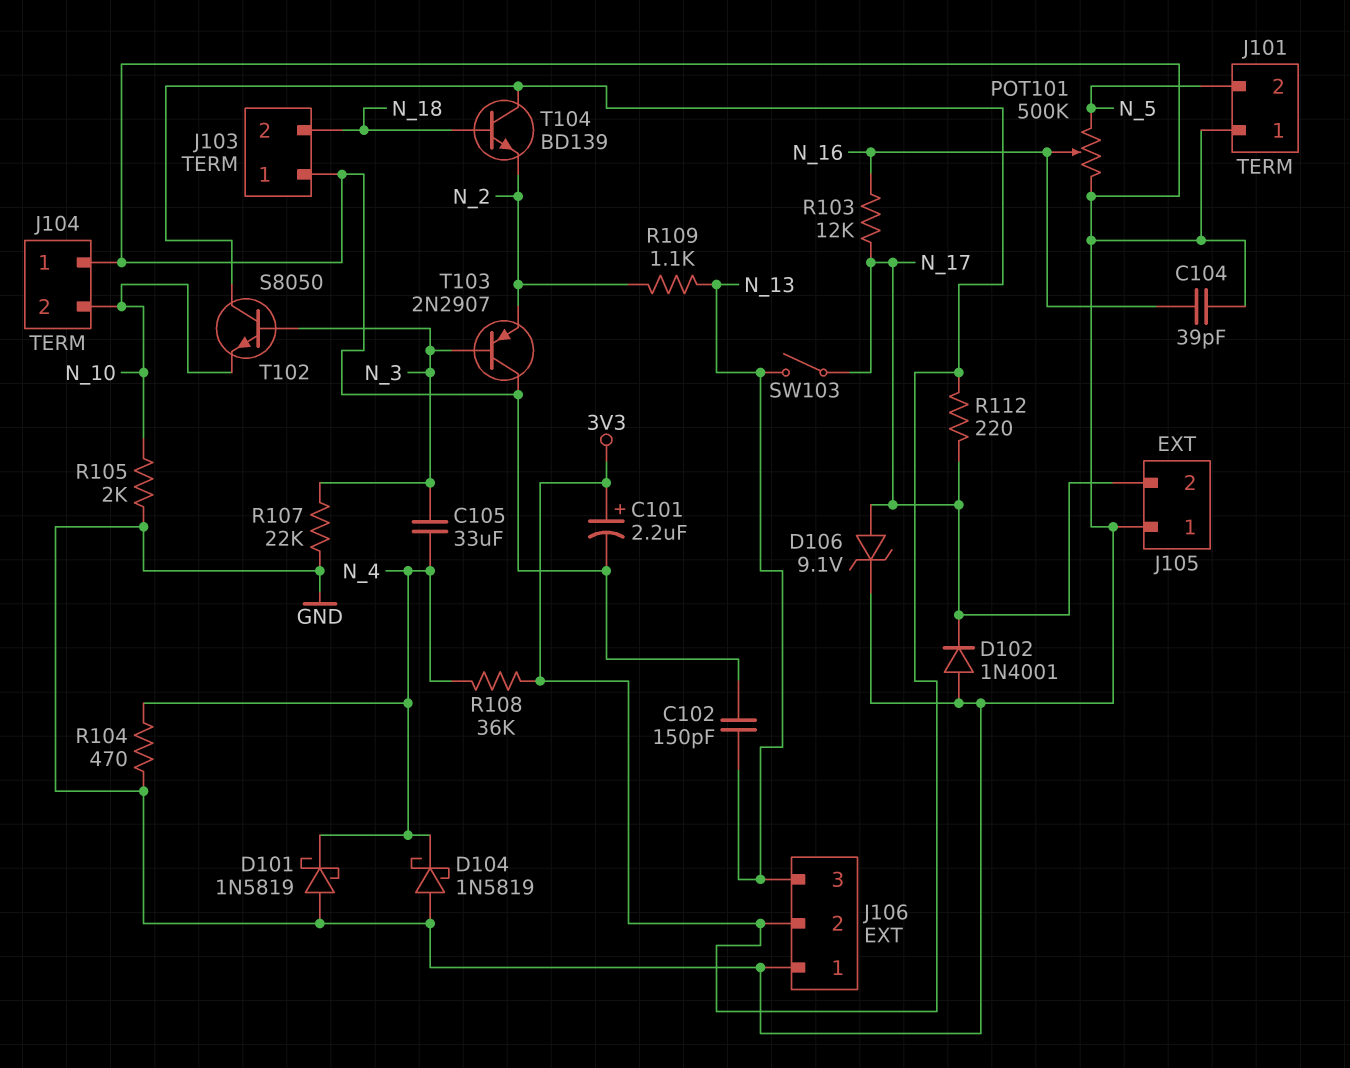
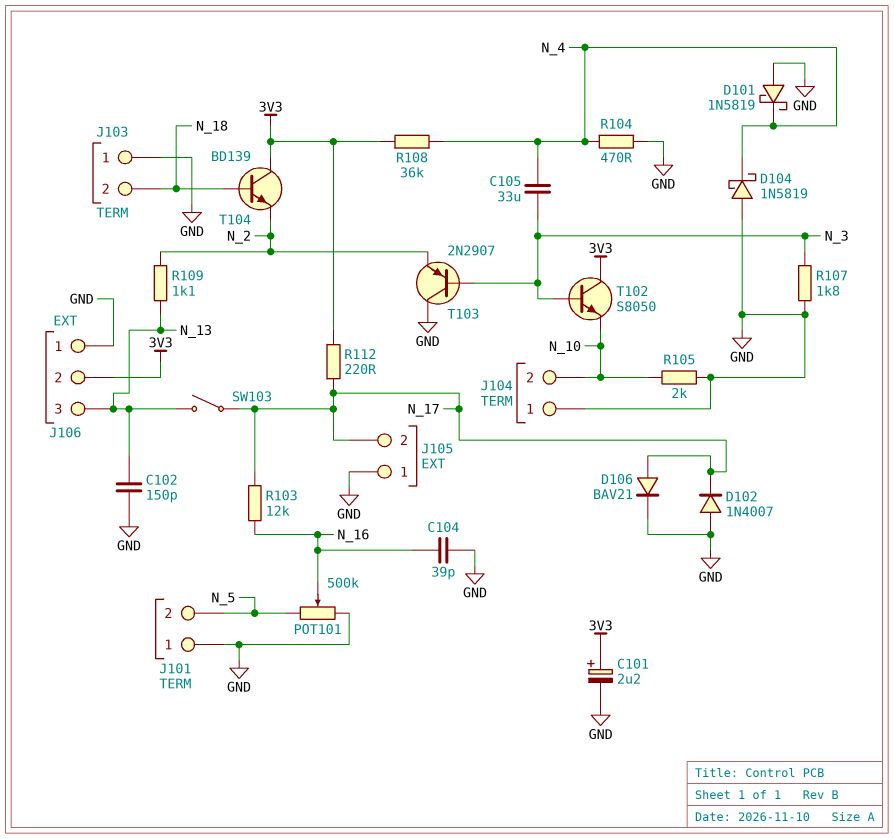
D102: diode 1N4001 (A GND, K N_17) -> diode 1N4007 (A GND, K N_17)
D106: zener 9.1V (A N_17, K GND) -> diode BAV21 (A N_17, K GND)
R107: 22k (GND, N_3) -> 1.8k (GND, N_3)

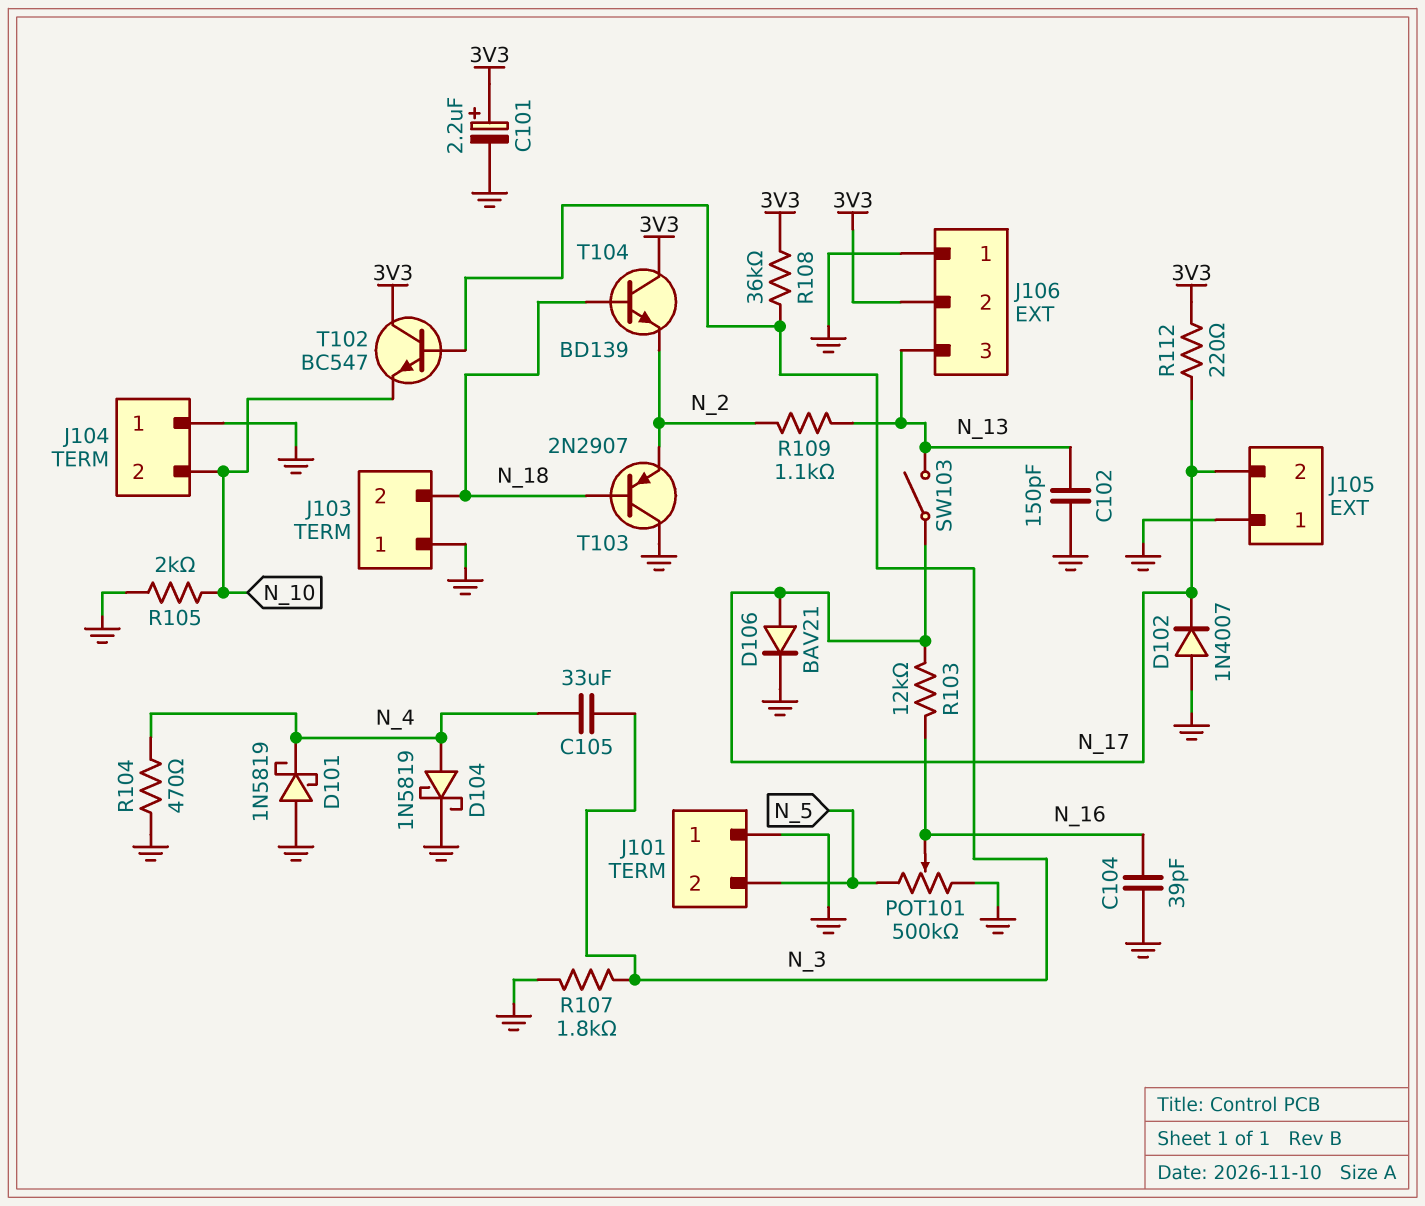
D104: schottky 1N5819 (A GND, K N_4) -> schottky 1N5819 (A N_4, K GND)
R108: 36k (3V3, N_4) -> 36k (3V3, N_3)
T102: NPN S8050 (B N_3, C 3V3, E N_10) -> NPN BC547 (B N_3, C 3V3, E N_10)
T103: PNP 2N2907 (B N_3, C GND, E N_2) -> PNP 2N2907 (B N_18, C GND, E N_2)

